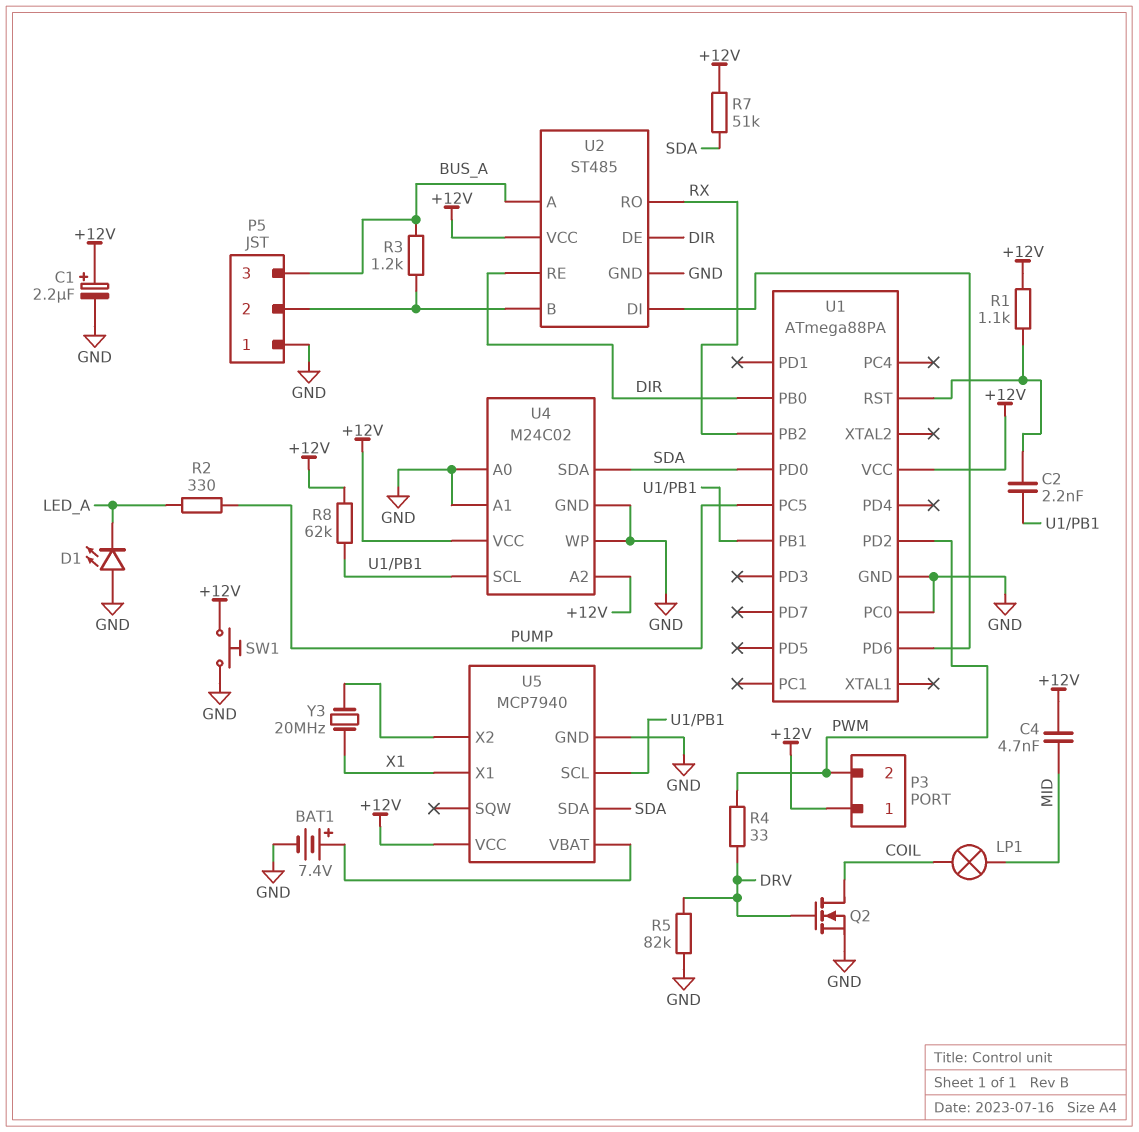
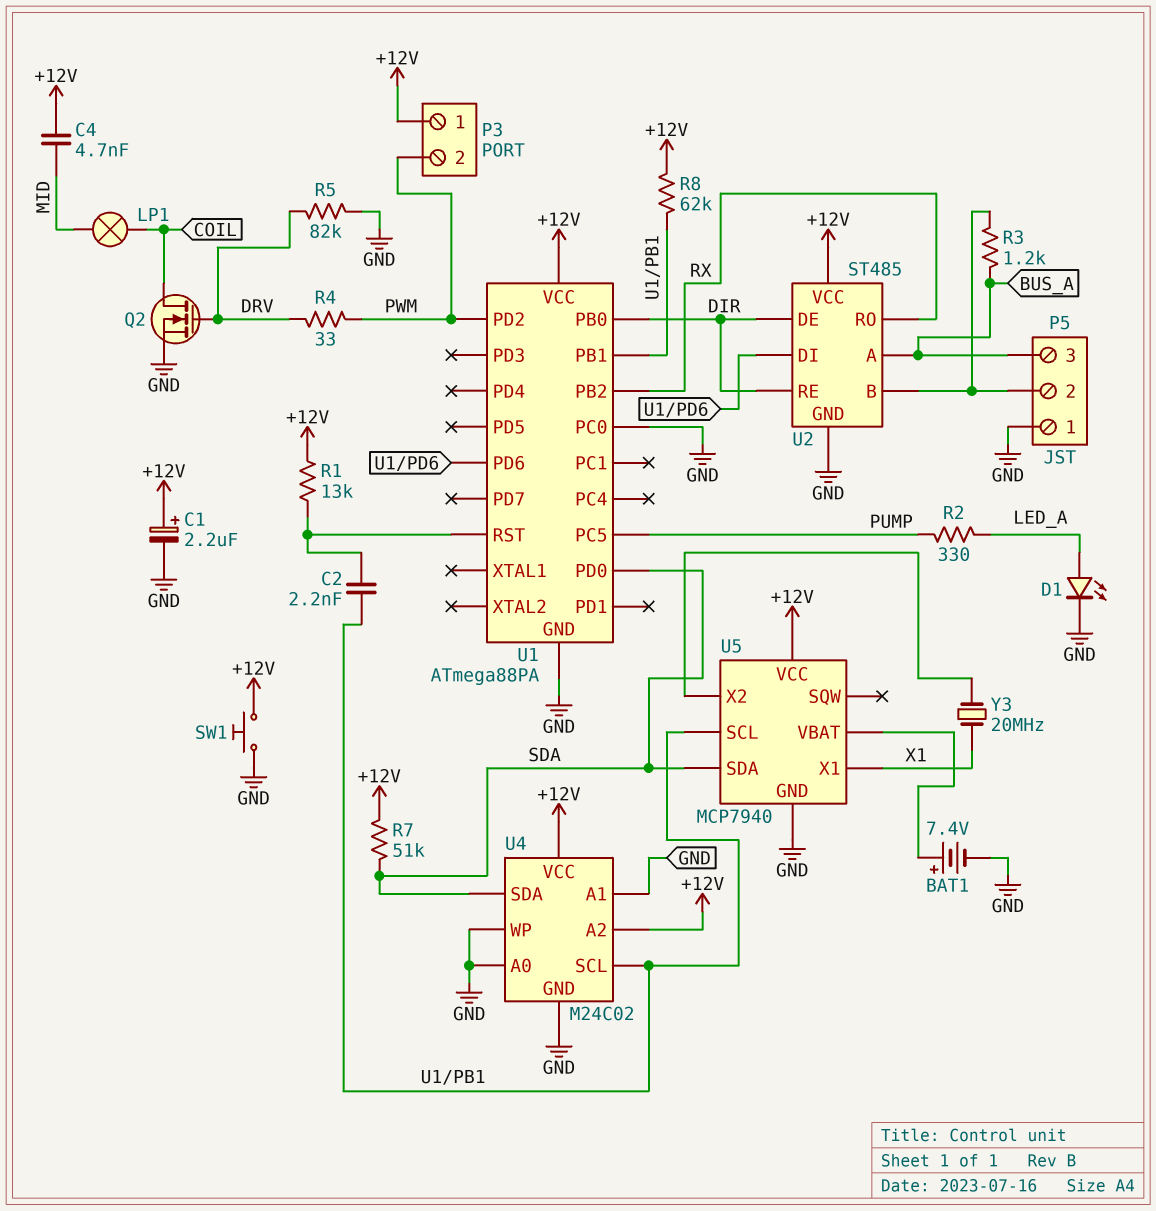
D1: LED (A GND, K LED_A) -> LED (A LED_A, K GND)
R1: 1.1k (+12V, U1/RST) -> 13k (+12V, U1/RST)

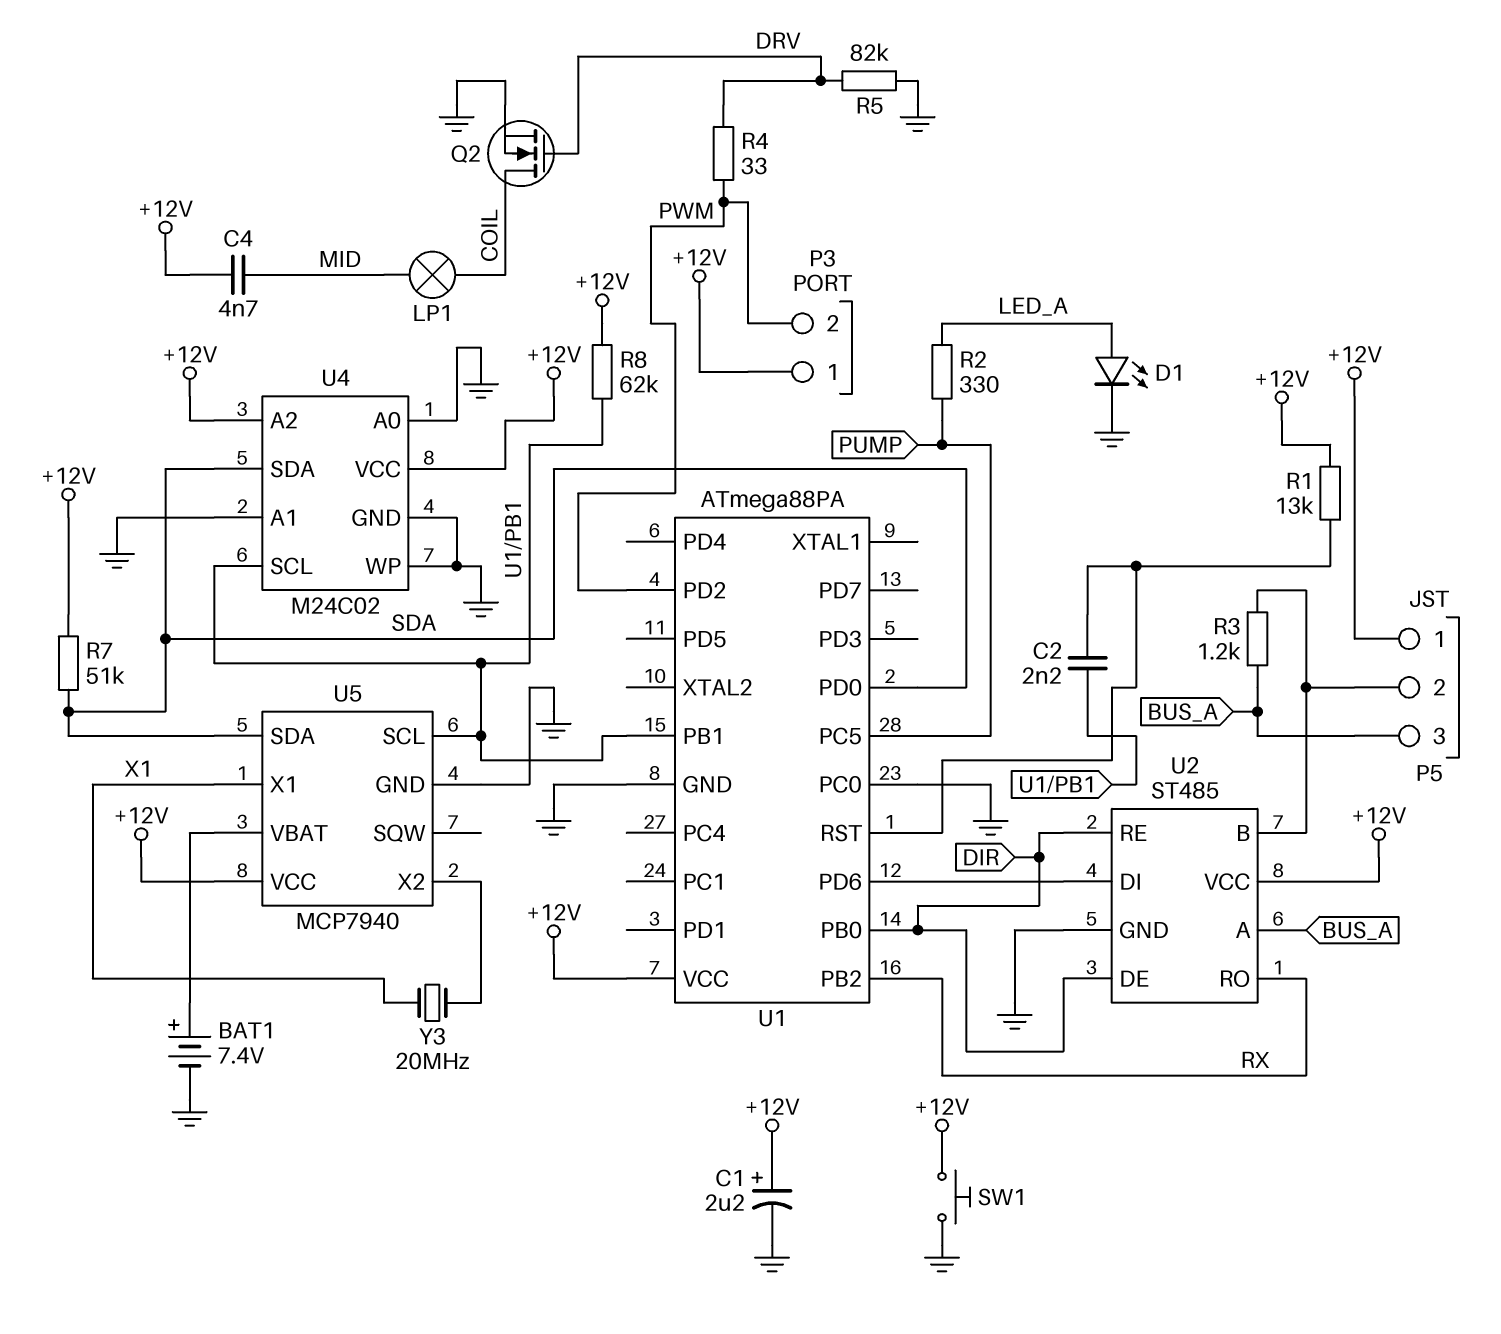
P5 pin 1: GND -> +12V

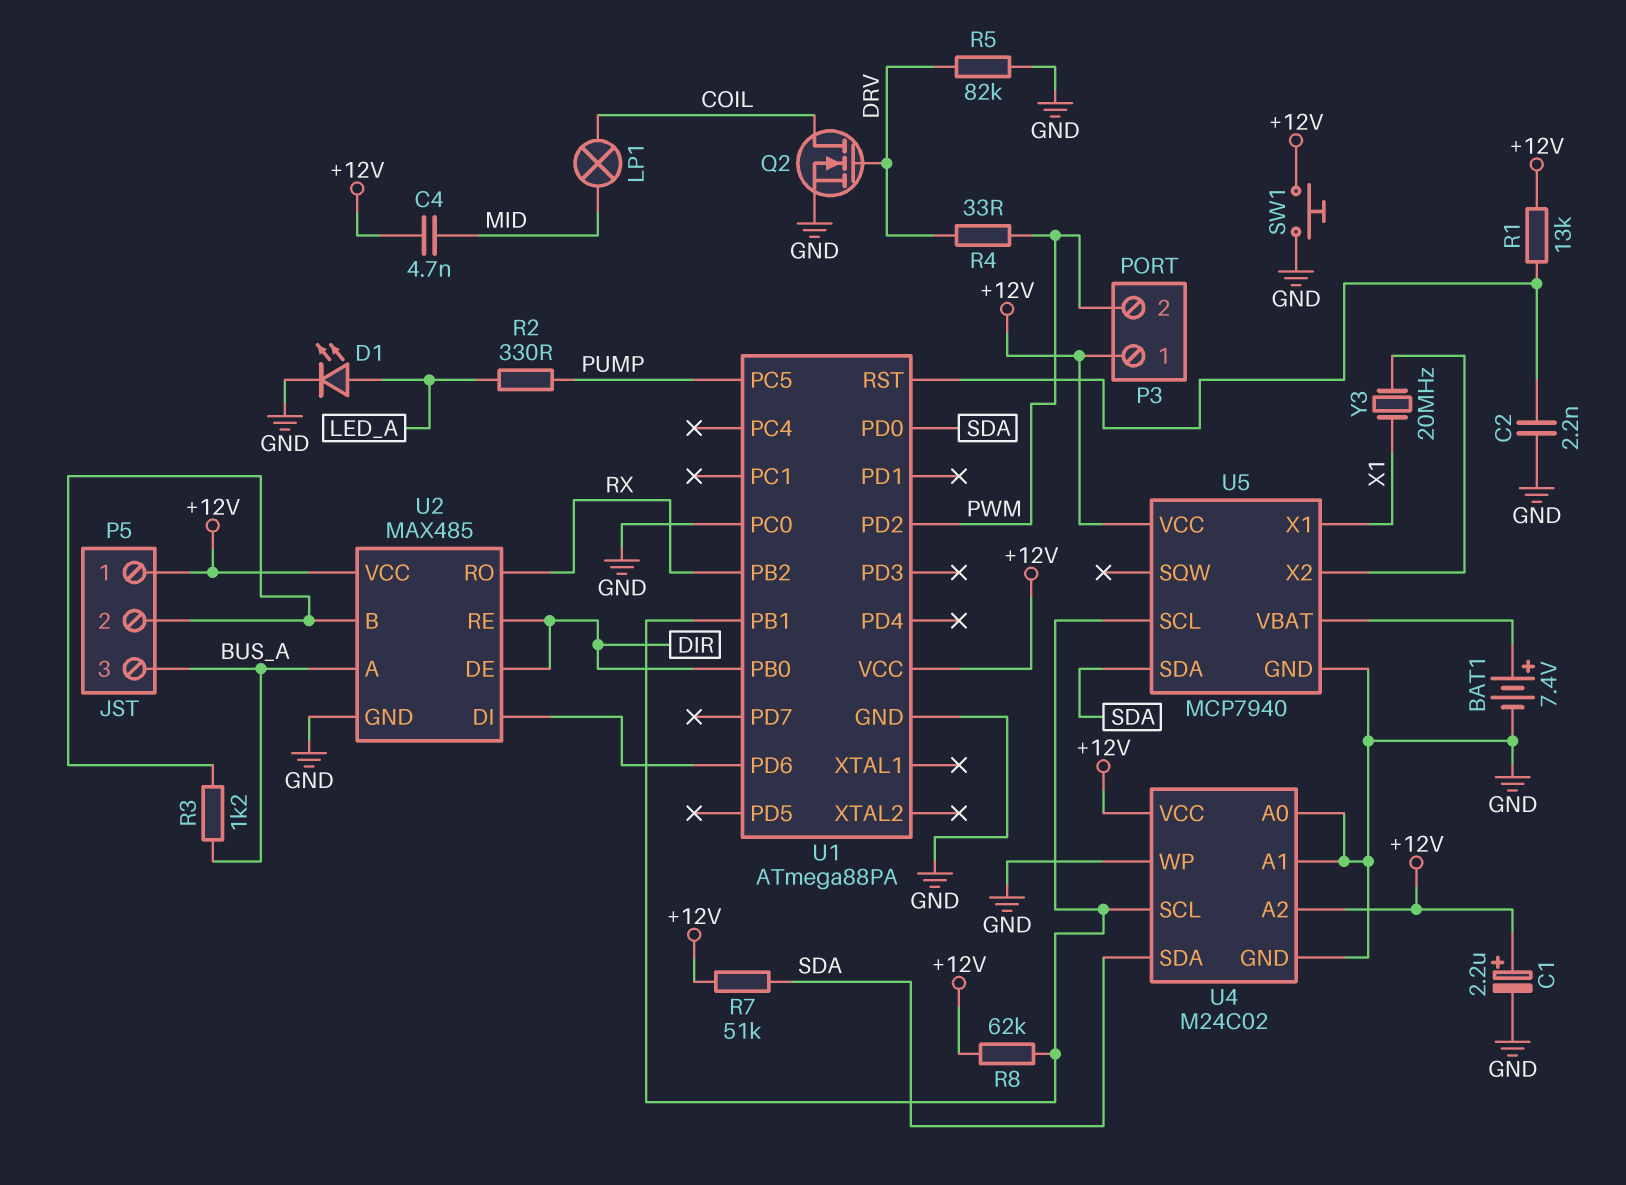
C2: 2.2nF (U1/PB1, U1/RST) -> 2.2nF (GND, U1/RST)
U2: ST485 -> MAX485

